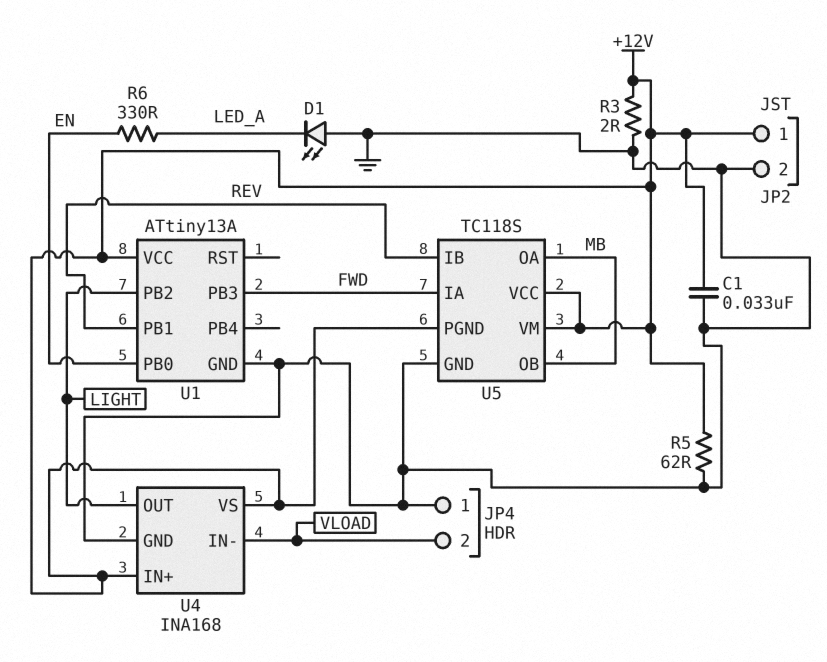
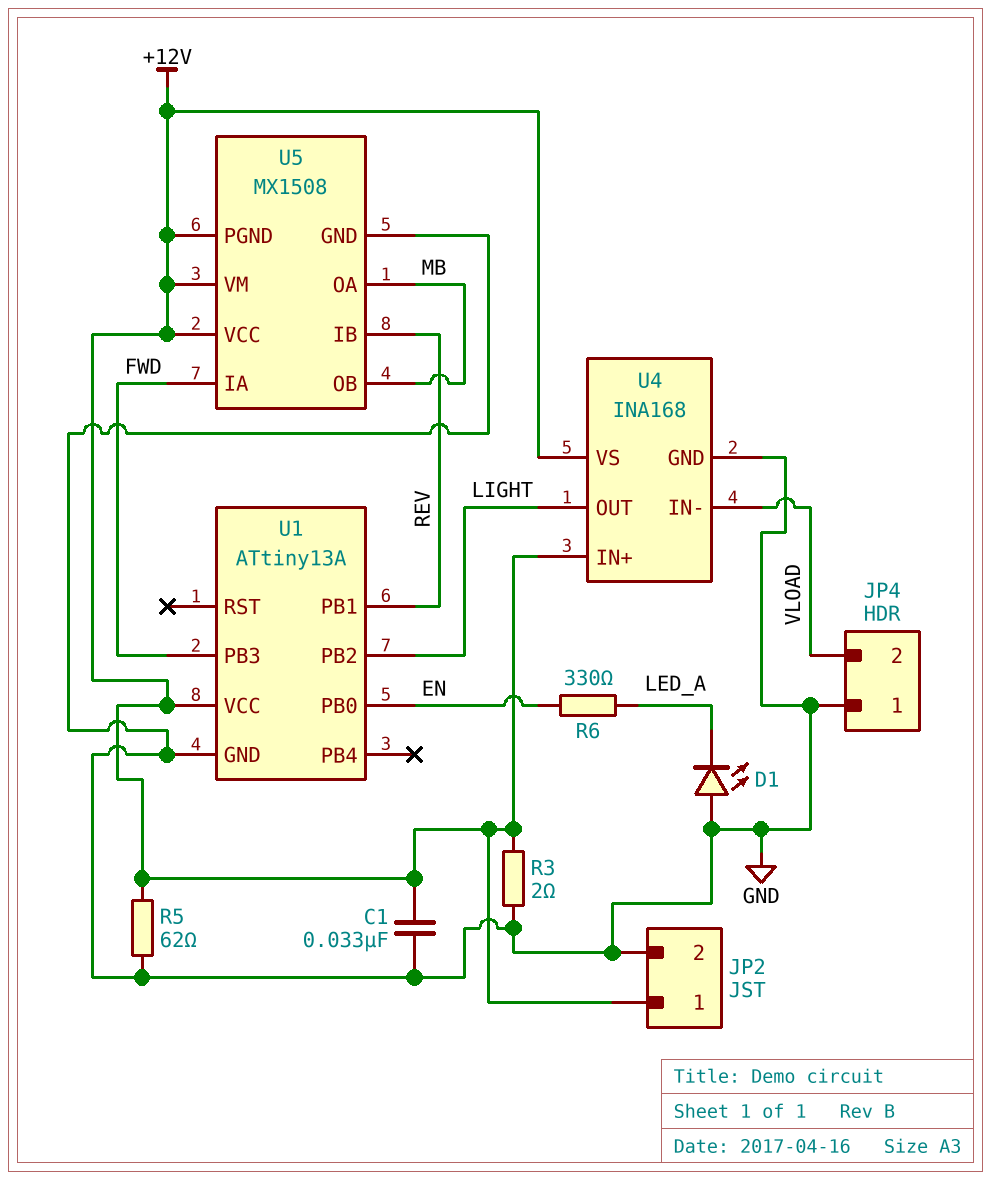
U5: TC118S -> MX1508

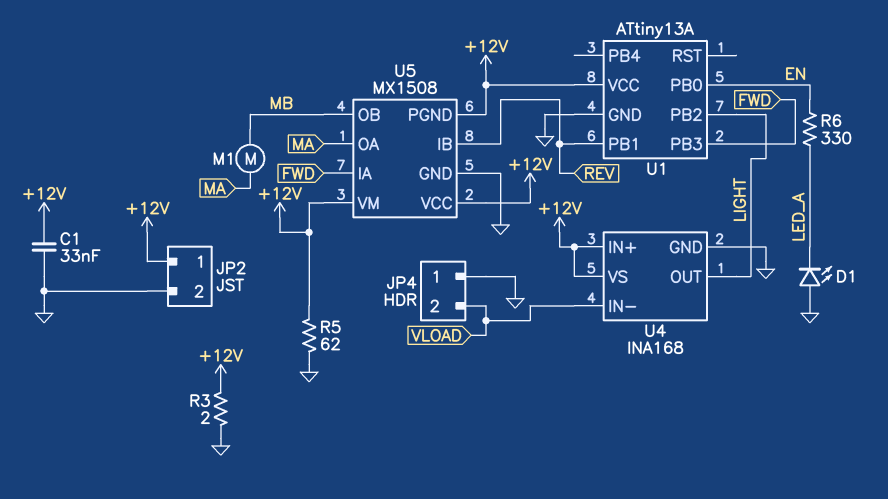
M1: none -> motor (MA, MB)
U5 pin OA: MB -> MA

